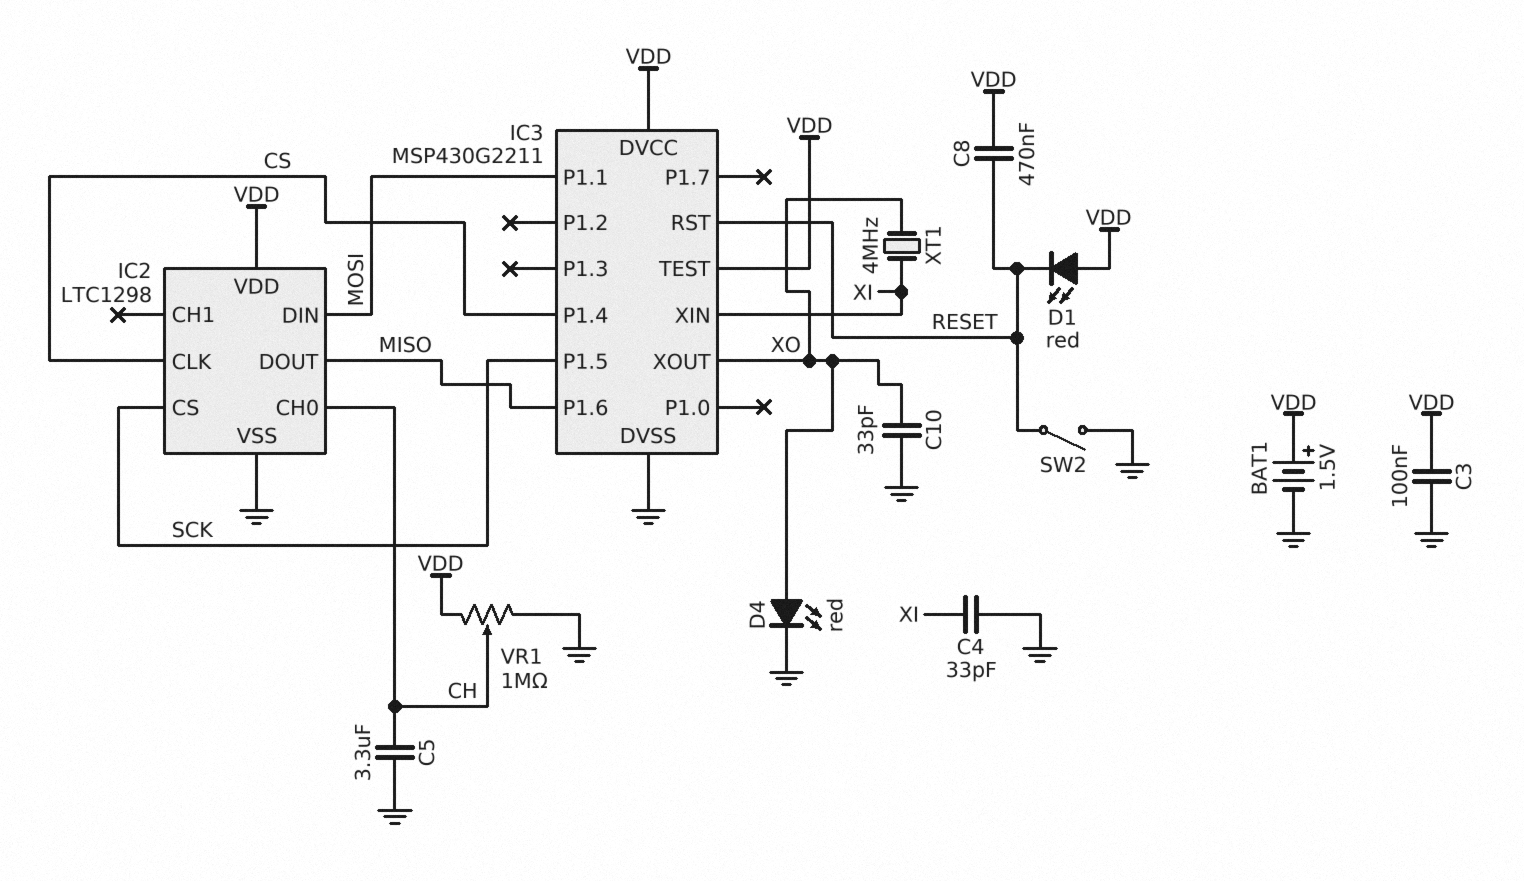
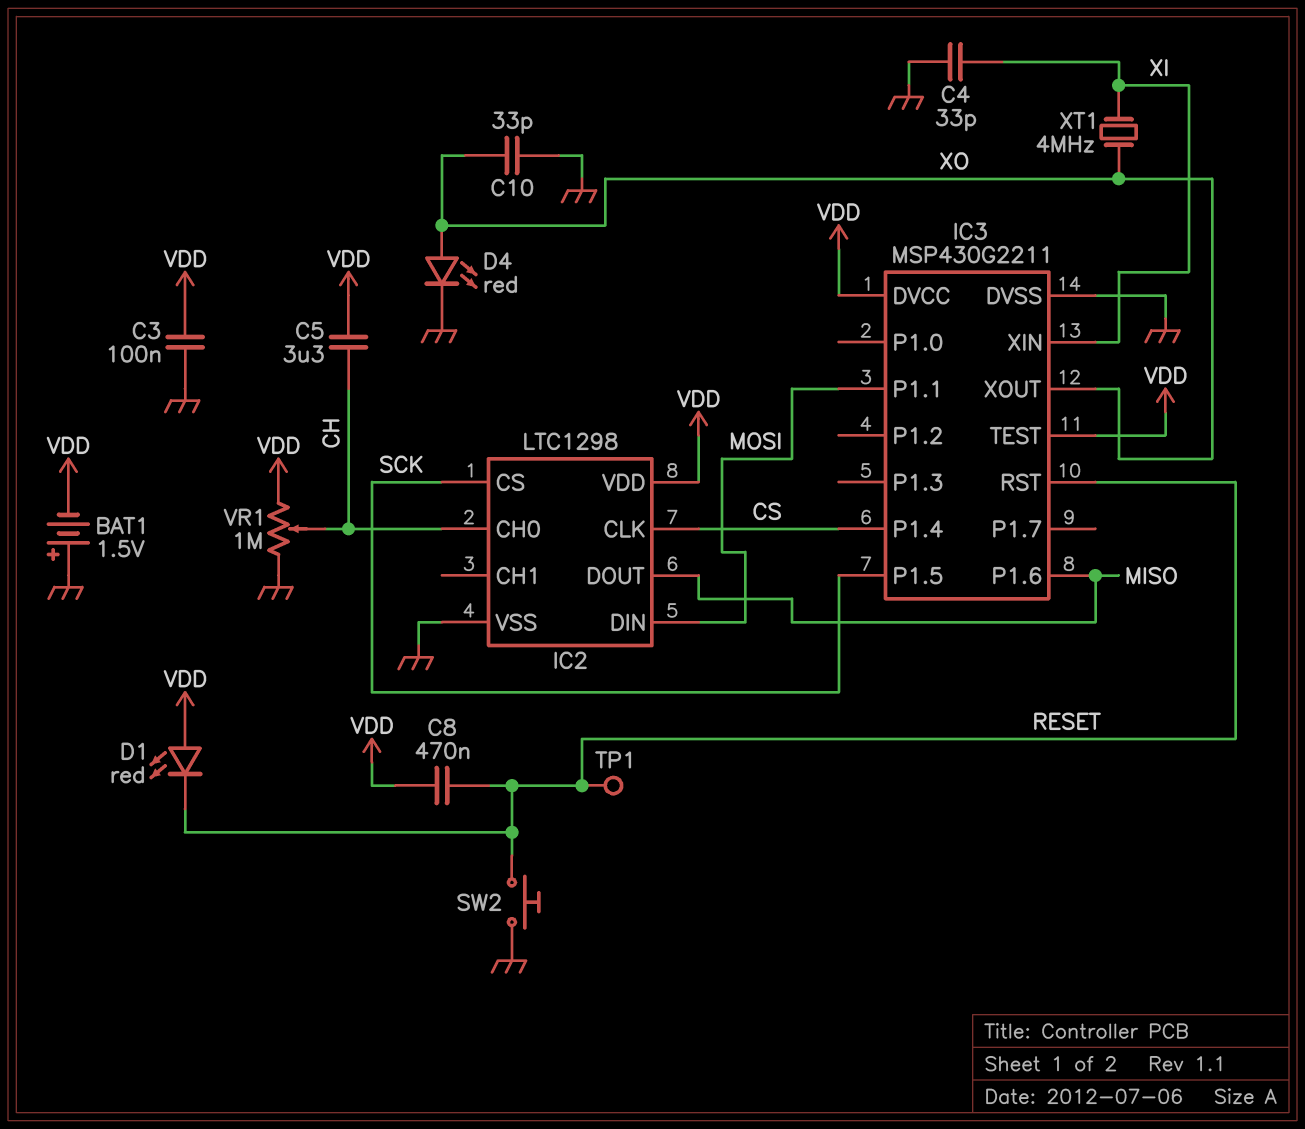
BAT1: 1.5V (plus VDD, minus GND) -> 1.5V (plus GND, minus VDD)
C5: 3.3uF (CH, GND) -> 3.3uF (CH, VDD)
SW2: switch (GND, RESET) -> button (GND, RESET)
TP1: none -> test point (RESET)

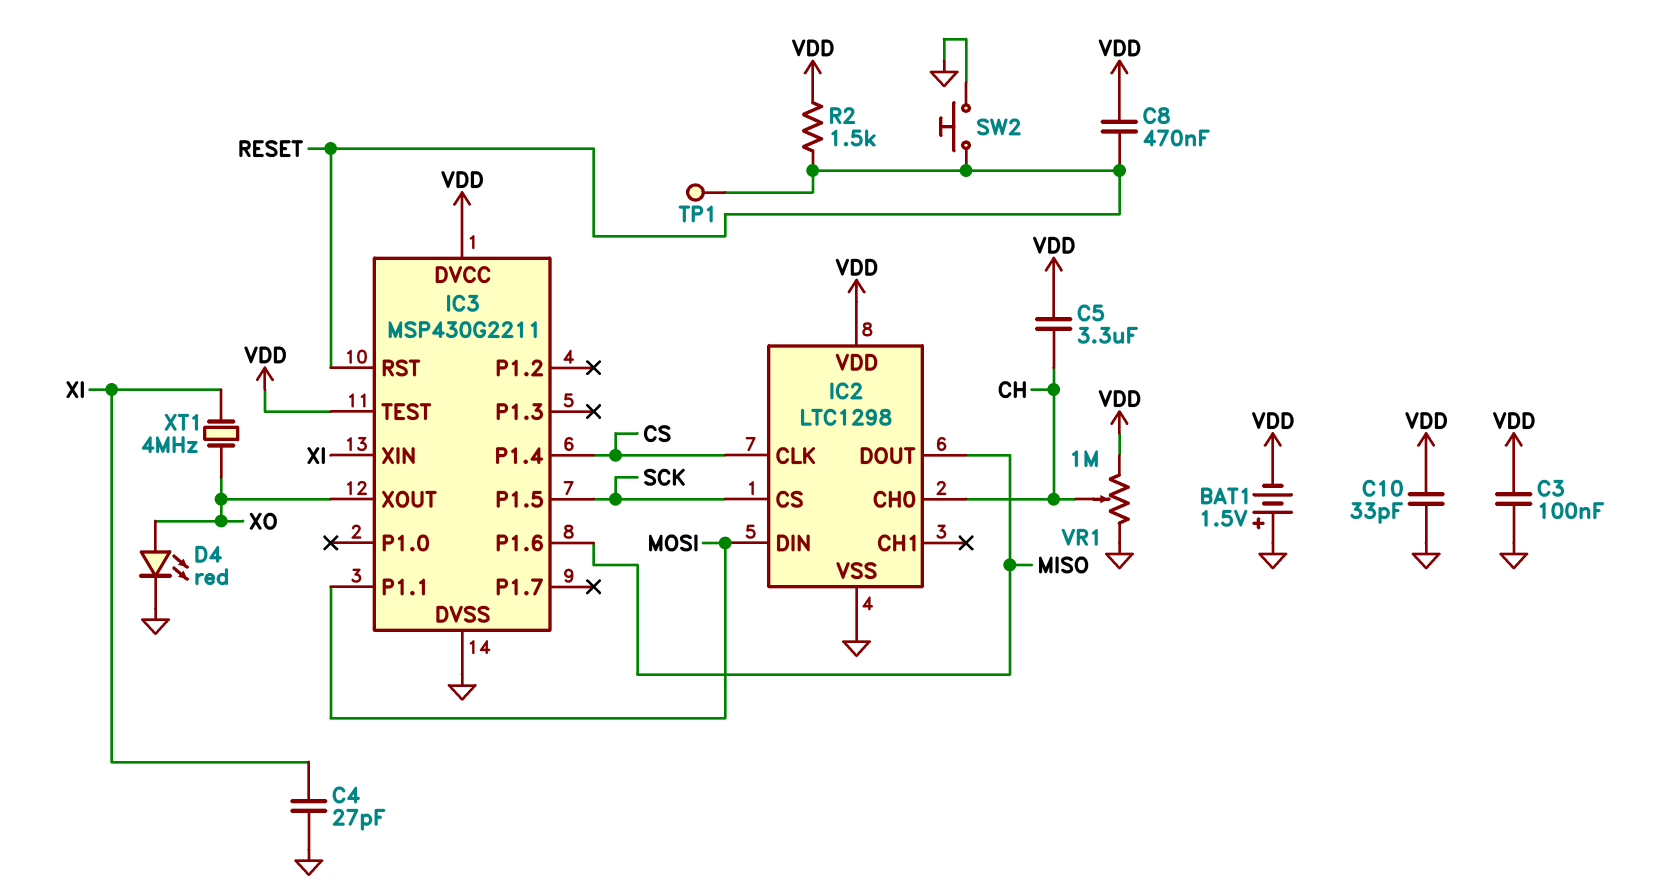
C4: 33pF (GND, XI) -> 27pF (GND, XI)
C10: 33pF (GND, XO) -> 33pF (GND, VDD)
D1: LED red (A VDD, K RESET) -> none
R2: none -> 1.5k (RESET, VDD)

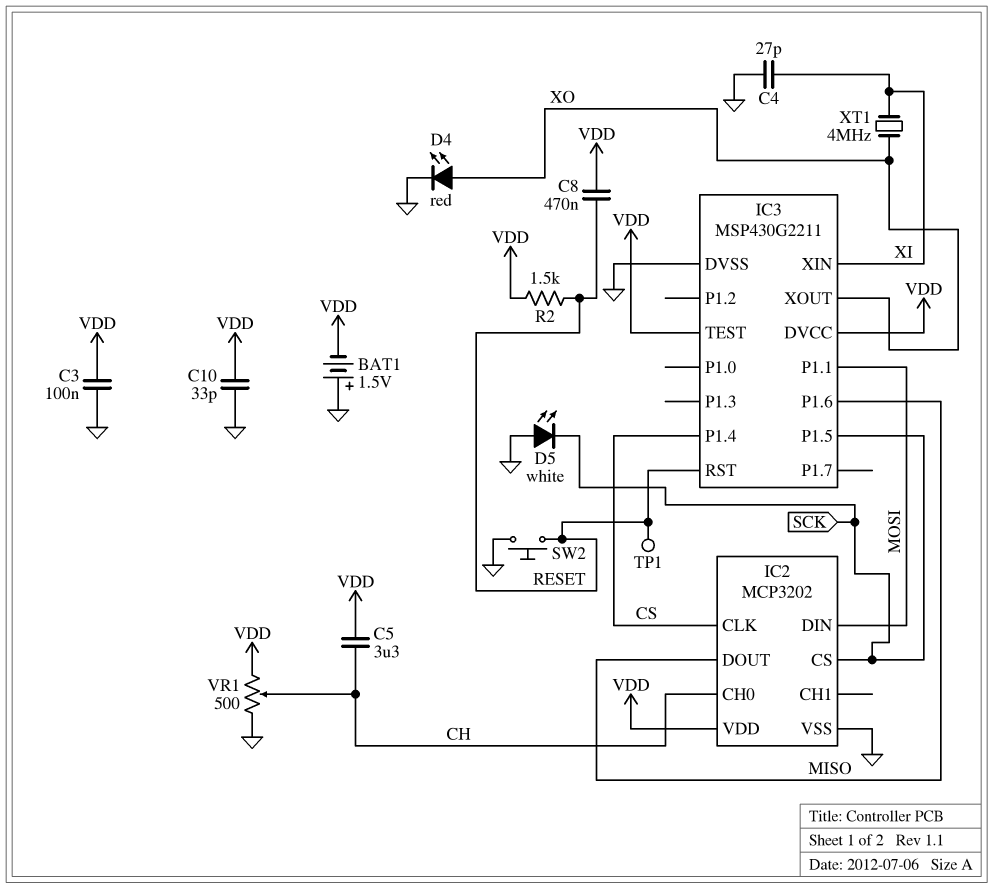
D5: none -> LED white (A GND, K SCK)
IC2: LTC1298 -> MCP3202
VR1: 1M (GND, VDD, wiper CH) -> 500 (GND, VDD, wiper CH)

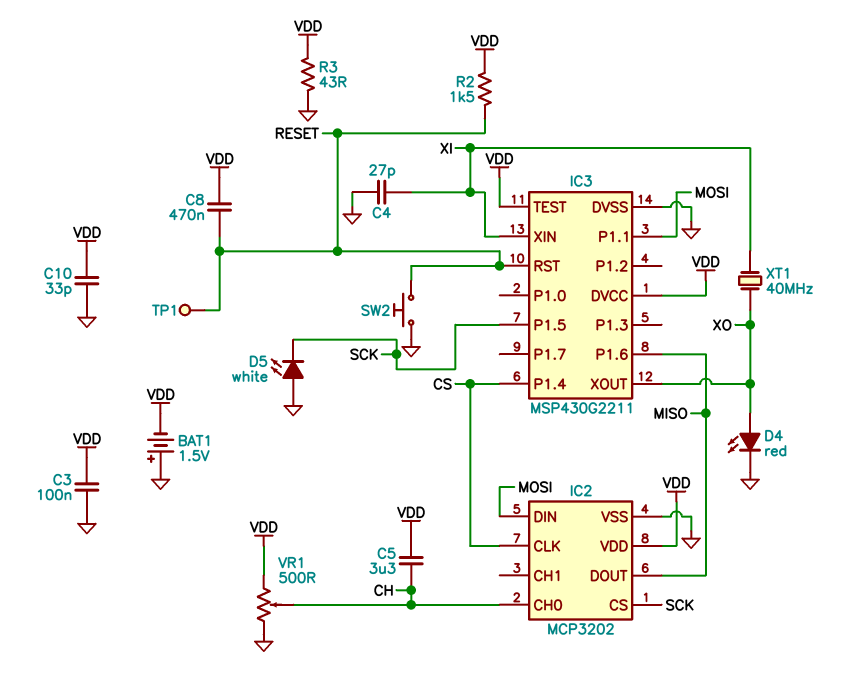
R3: none -> 43 (GND, VDD)
XT1: 4MHz (XI, XO) -> 40MHz (XI, XO)

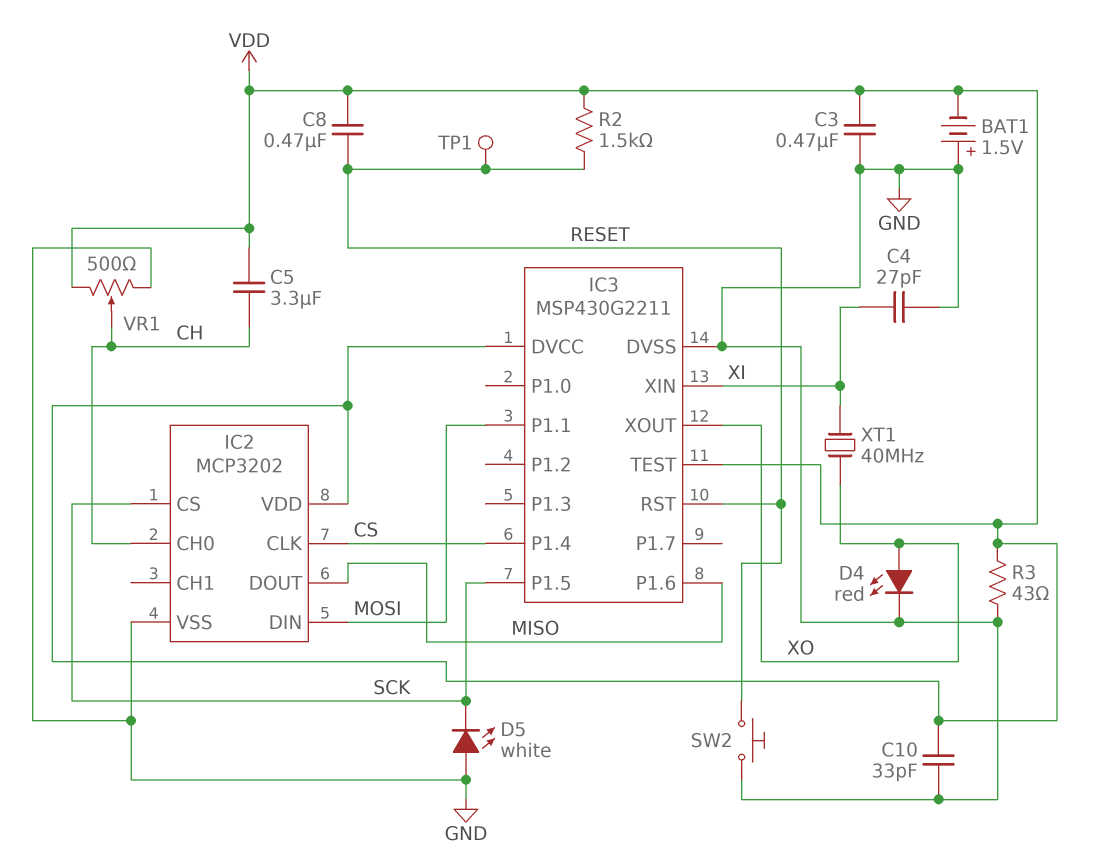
C3: 100nF (GND, VDD) -> 470nF (GND, VDD)

